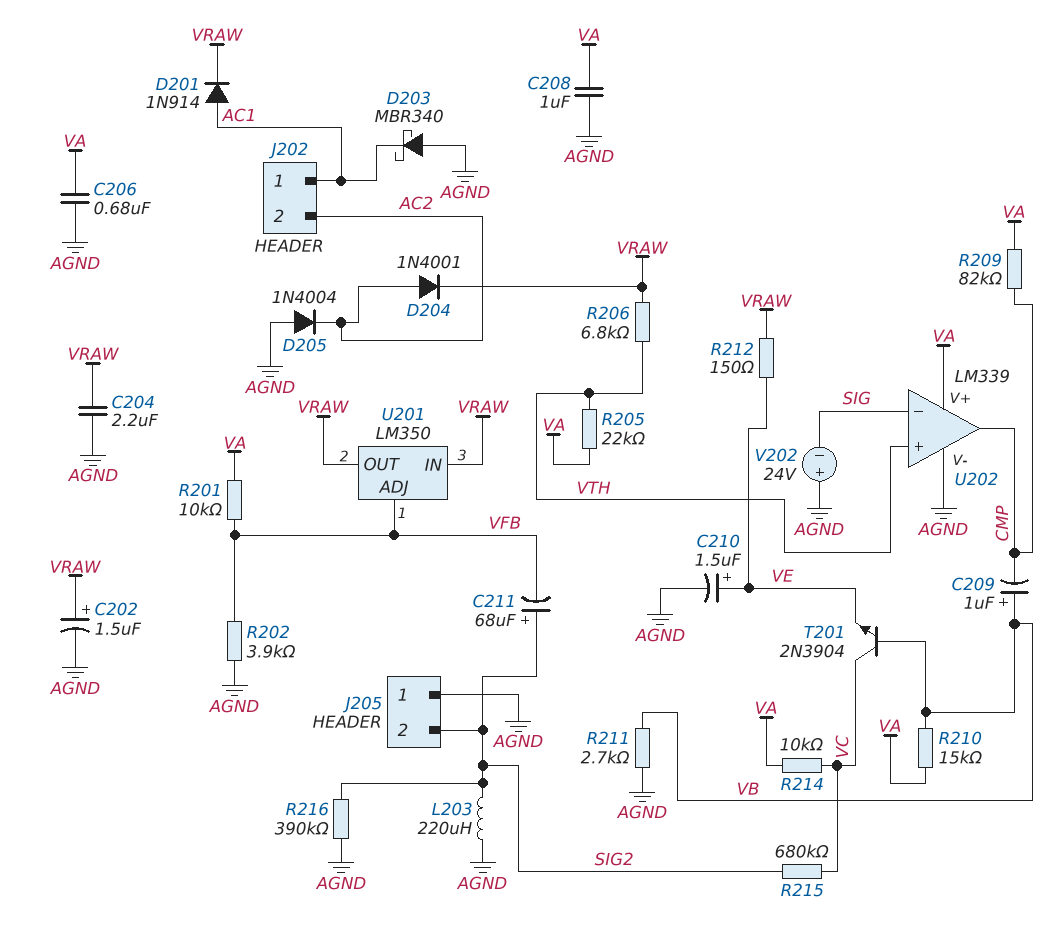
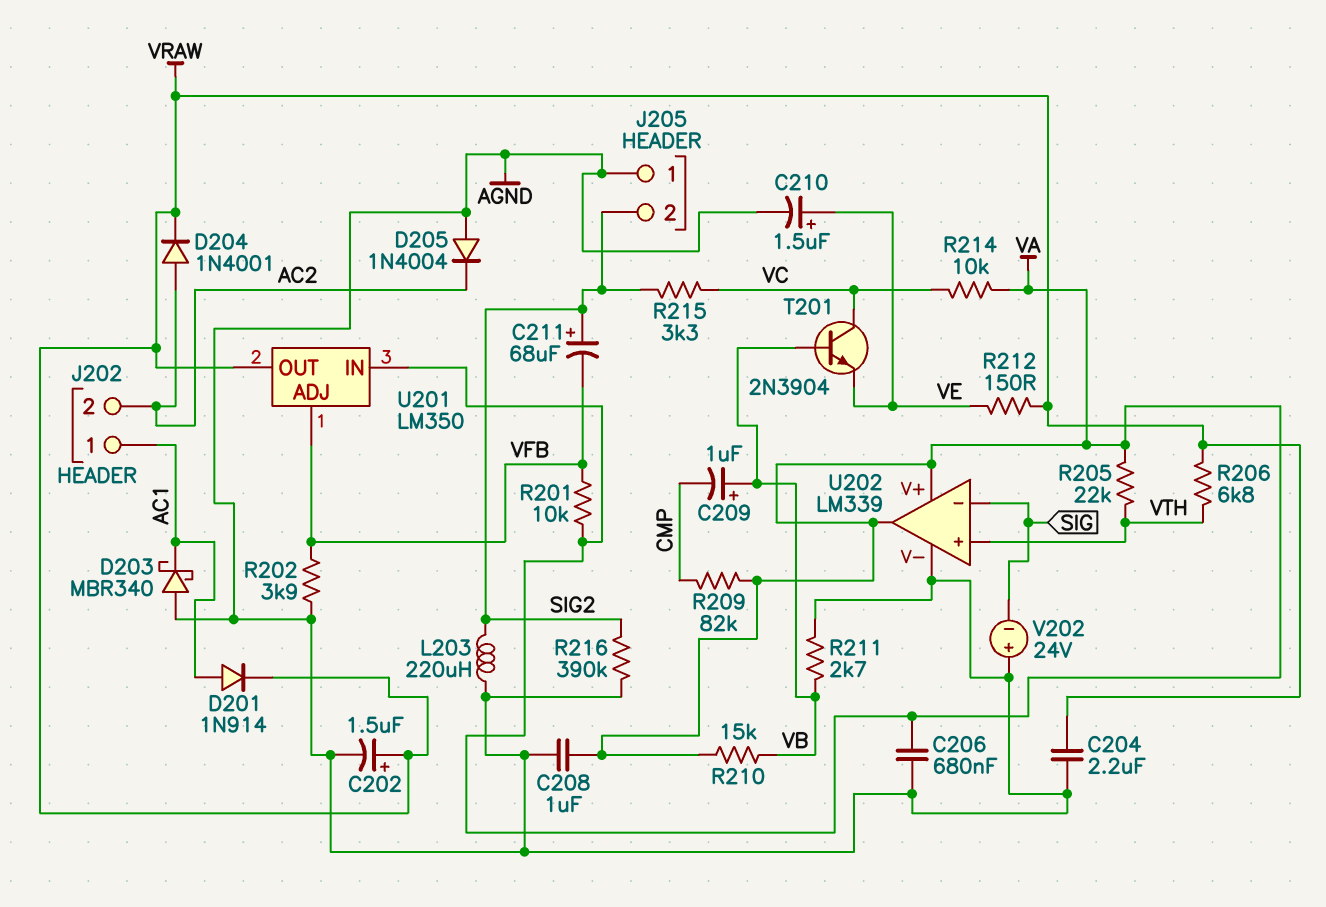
R215: 680k (SIG2, VC) -> 3.3k (SIG2, VC)
U201 pin IN: VRAW -> VA
U202 pin out: CMP -> VA

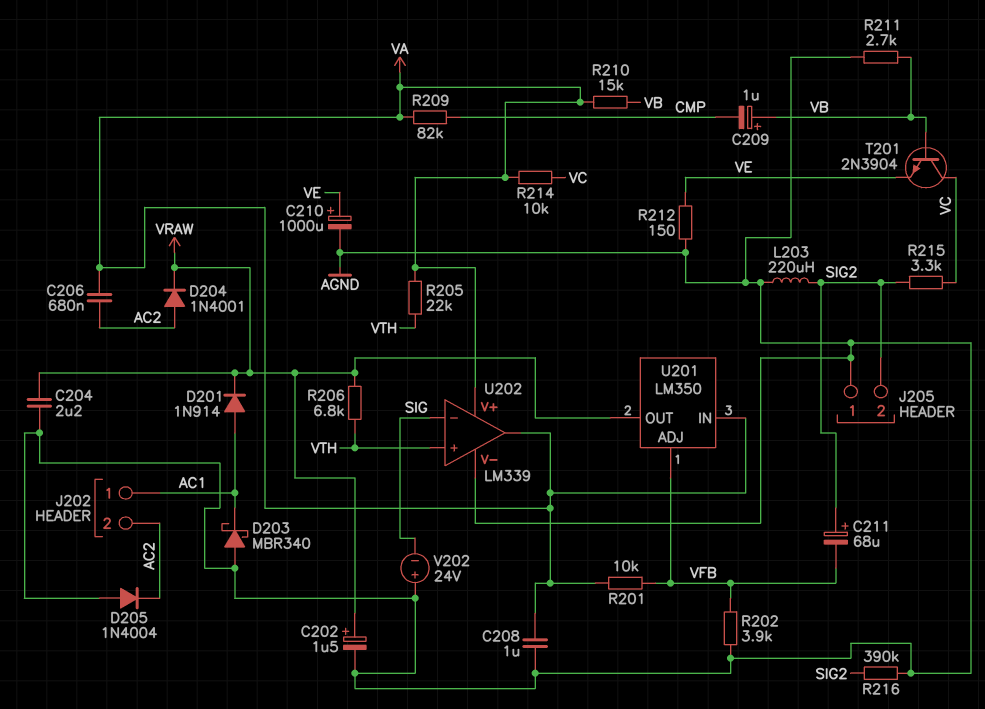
C206: 680nF (AGND, VA) -> 680nF (AC2, VA)
C210: 1.5uF (plus VE, minus AGND) -> 1000uF (plus VE, minus AGND)
R212: 150 (VE, VRAW) -> 150 (AGND, VE)

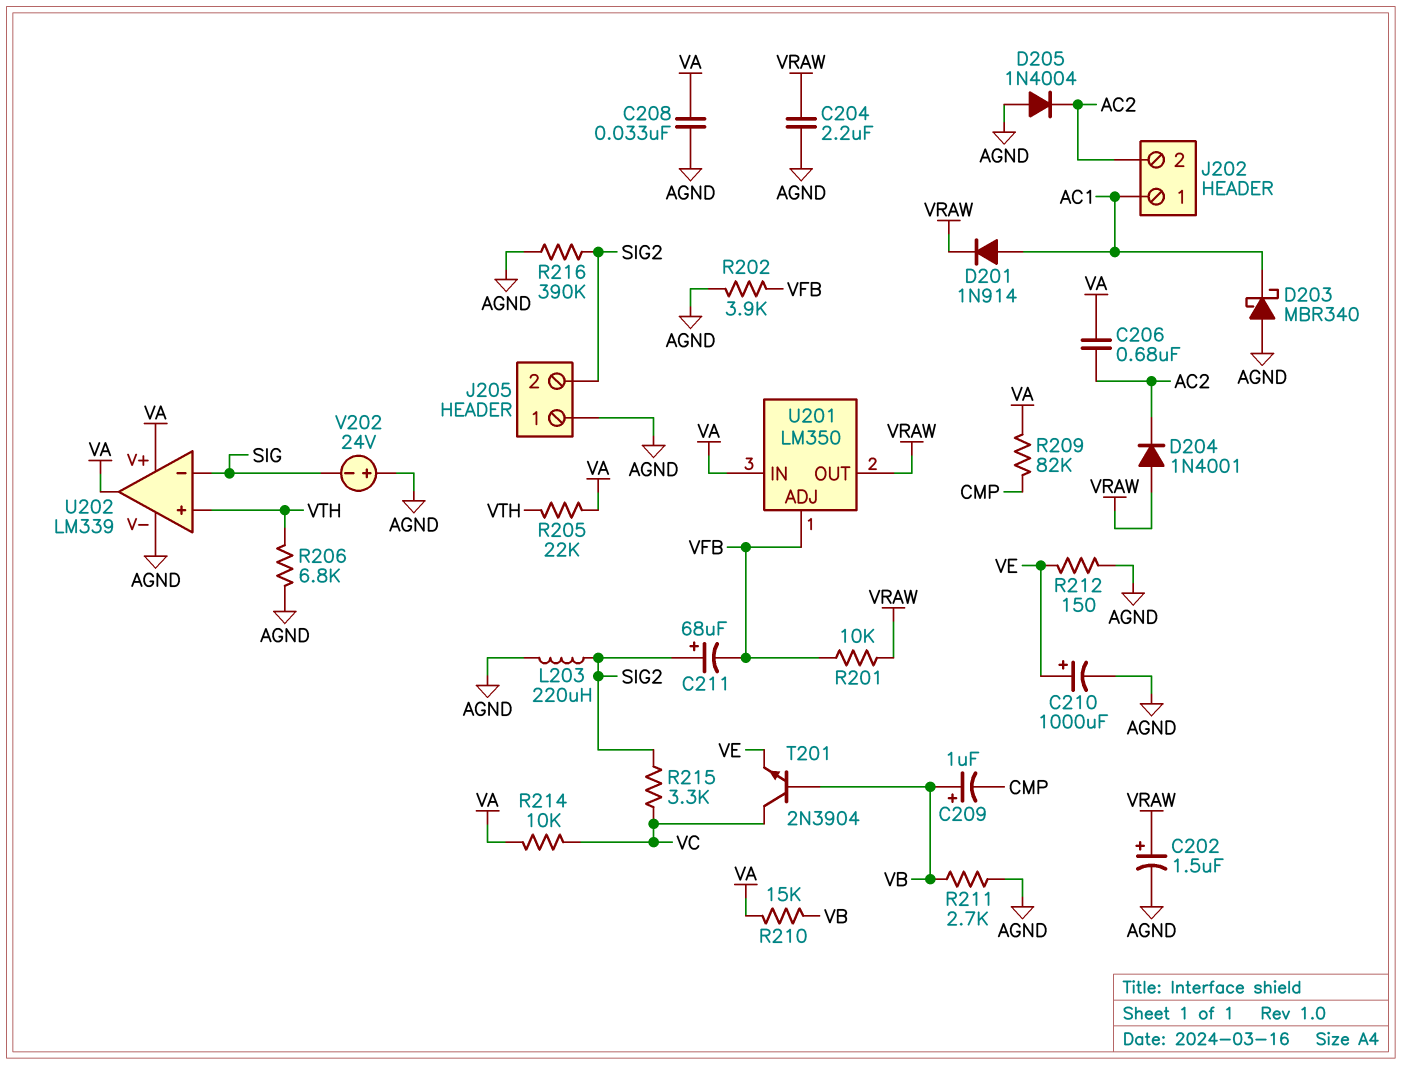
C208: 1uF (AGND, VA) -> 33nF (AGND, VA)
D204: diode 1N4001 (A AC2, K VRAW) -> diode 1N4001 (A VRAW, K AC2)
R201: 10k (VA, VFB) -> 10k (VFB, VRAW)
R206: 6.8k (VRAW, VTH) -> 6.8k (AGND, VTH)

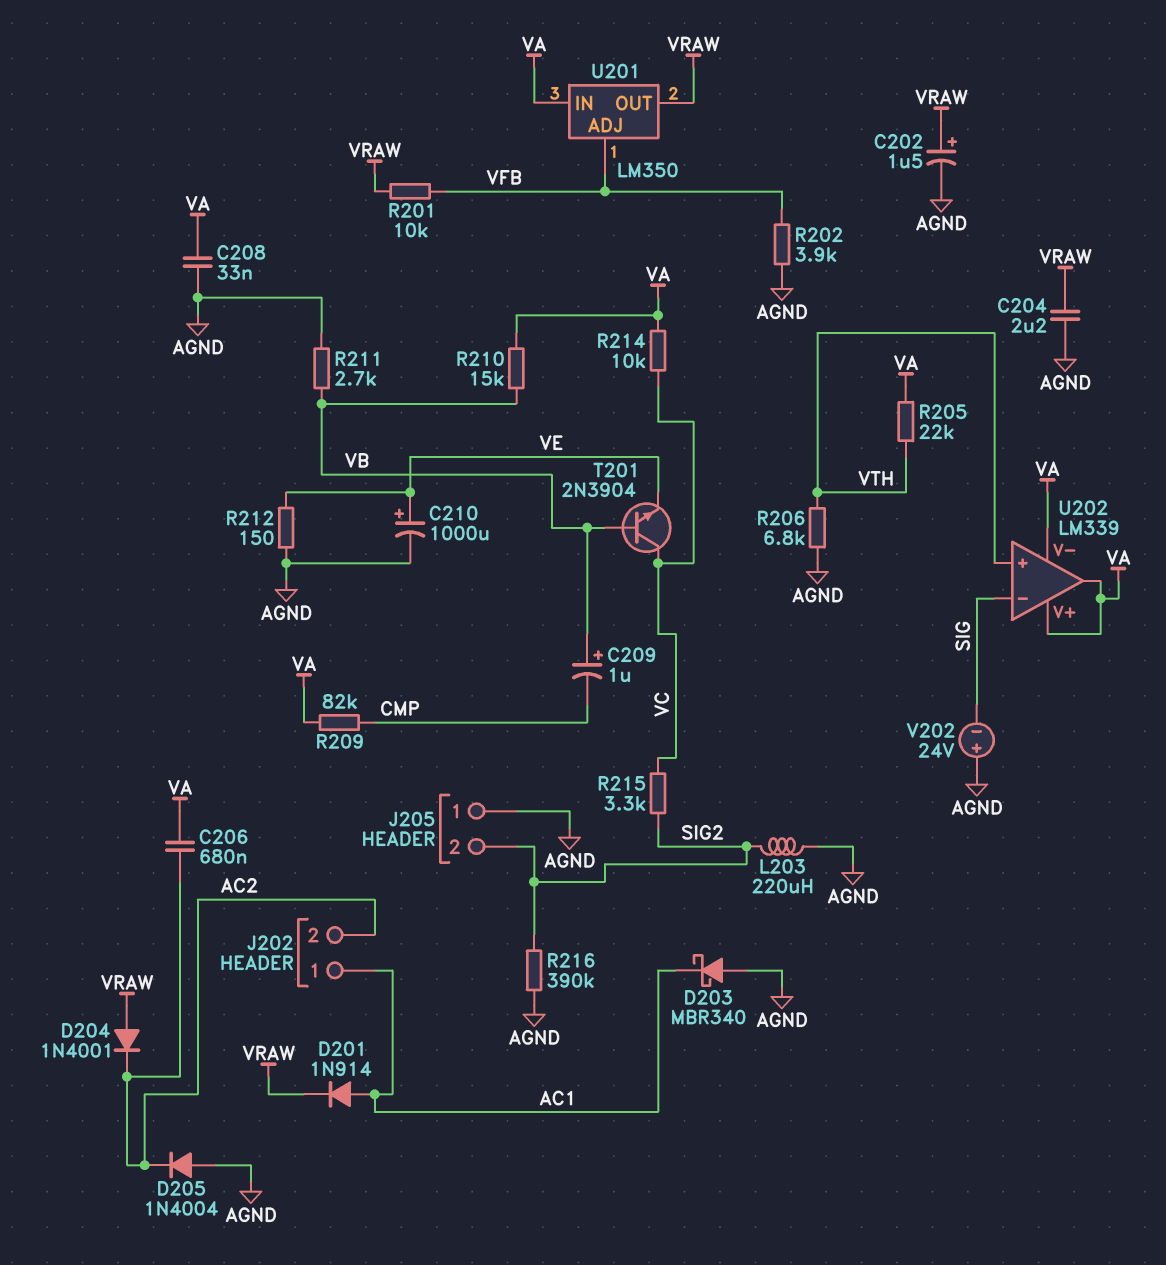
C211: 68uF (plus SIG2, minus VFB) -> none
U202 pin V-: AGND -> VA

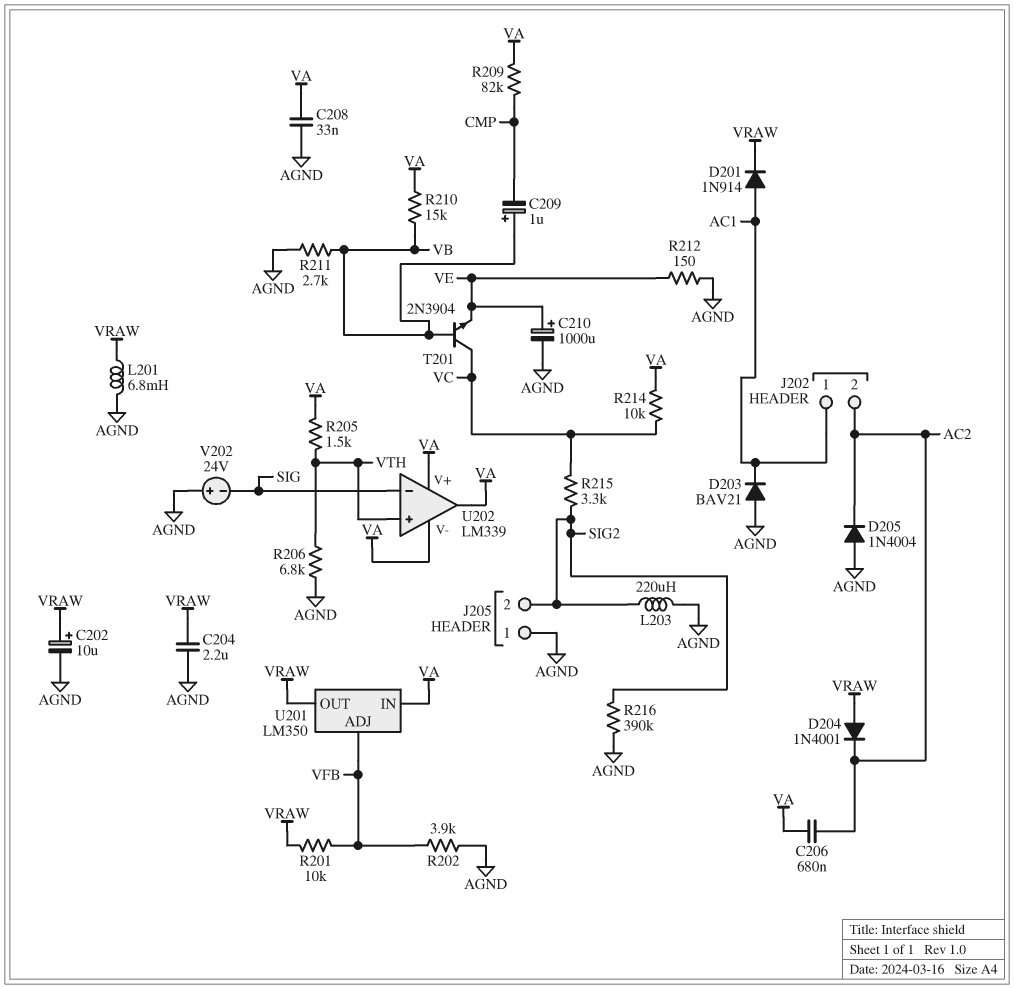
C202: 1.5uF (plus VRAW, minus AGND) -> 10uF (plus VRAW, minus AGND)
D203: schottky MBR340 (A AGND, K AC1) -> diode BAV21 (A AGND, K AC1)
L201: none -> 6.8mH (AGND, VRAW)
R205: 22k (VA, VTH) -> 1.5k (VA, VTH)

